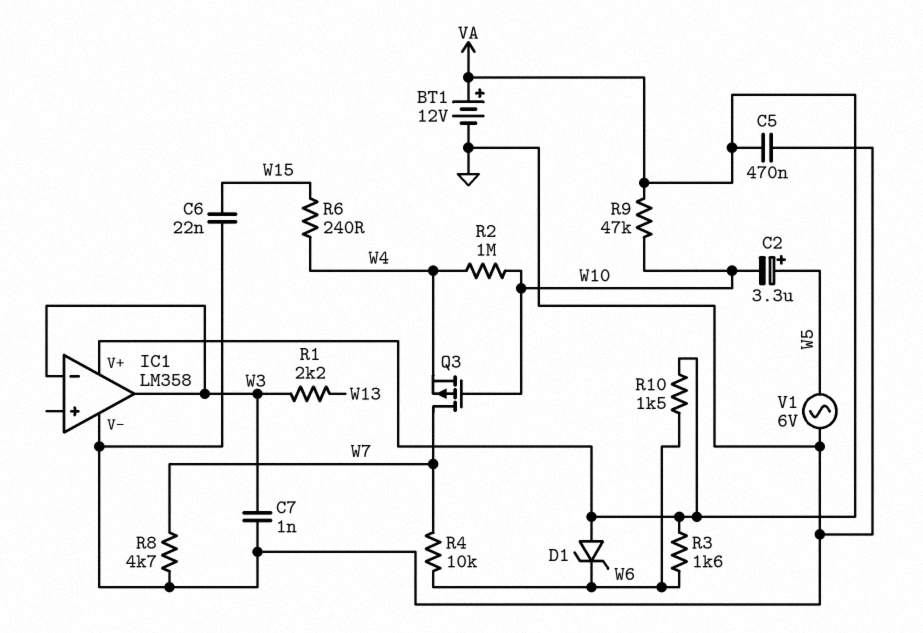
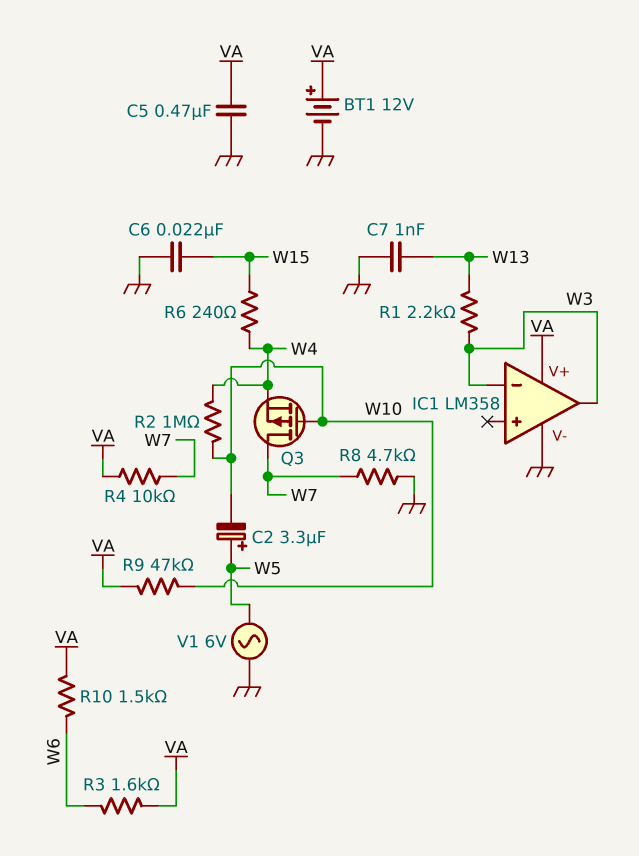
C7: 1nF (GND, W3) -> 1nF (GND, W13)
D1: zener (A VA, K W6) -> none
R4: 10k (W6, W7) -> 10k (VA, W7)

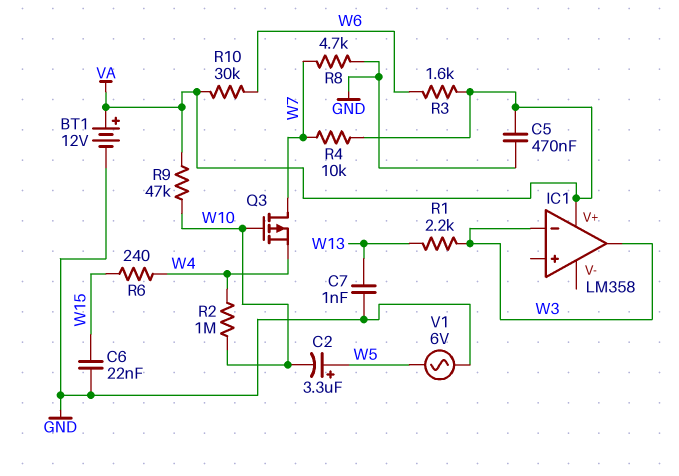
IC1 pin V-: GND -> none
R10: 1.5k (VA, W6) -> 30k (VA, W6)

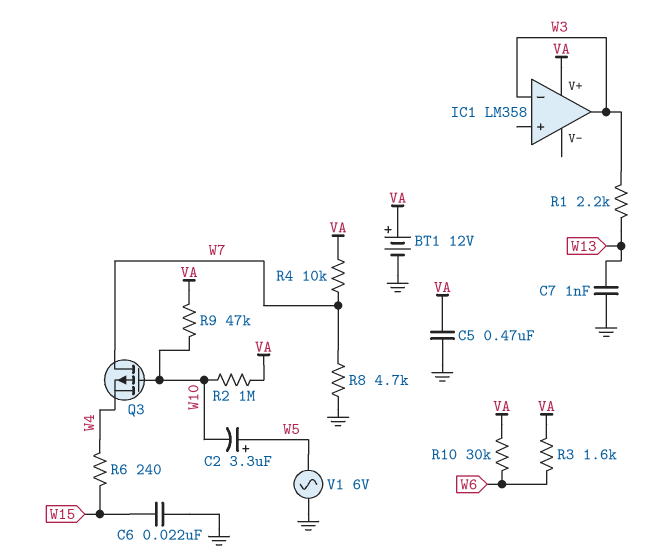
R2: 1M (W4, W10) -> 1M (VA, W10)

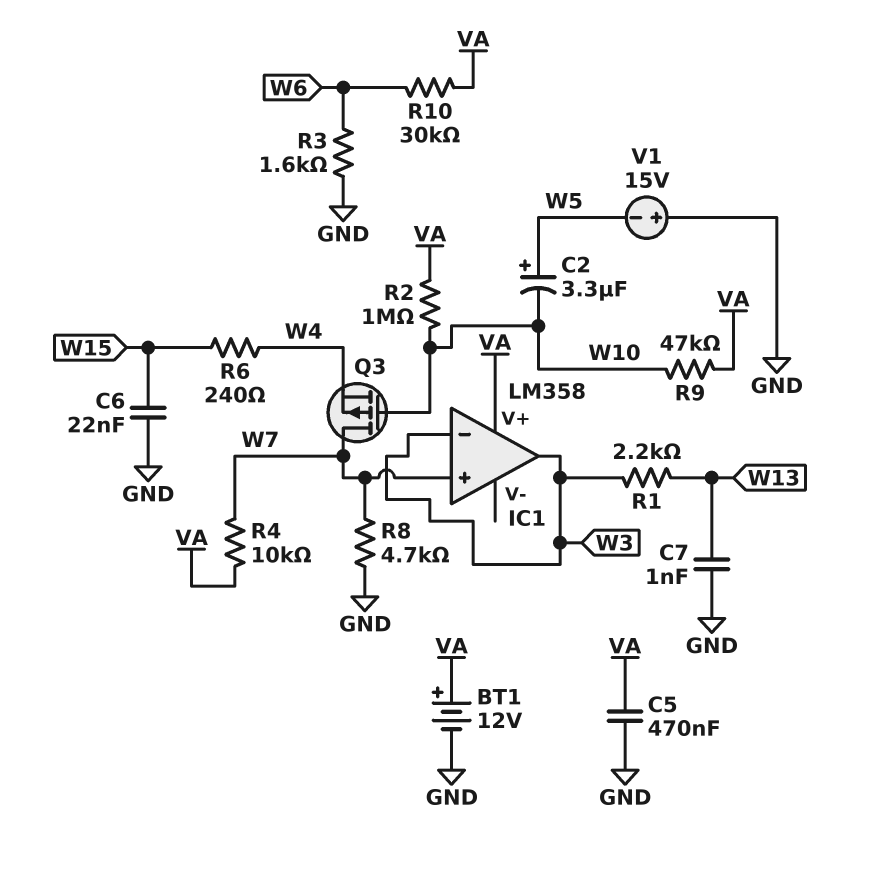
IC1 pin in+: none -> W7
R3: 1.6k (VA, W6) -> 1.6k (GND, W6)
V1: AC 6V (GND, W5) -> 15V (plus GND, minus W5)

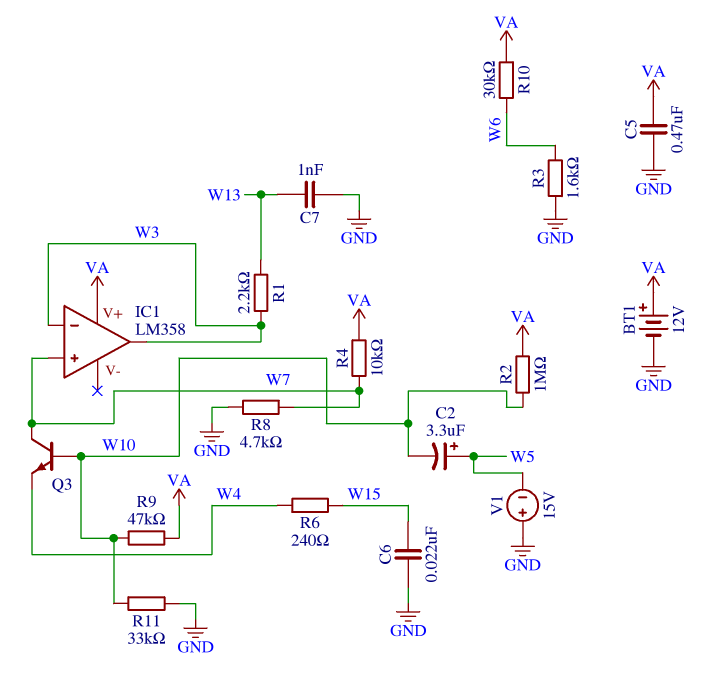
Q3: PMOS (G W10, D W7, S W4) -> NPN (B W10, C W7, E W4)
R11: none -> 33k (GND, W10)

